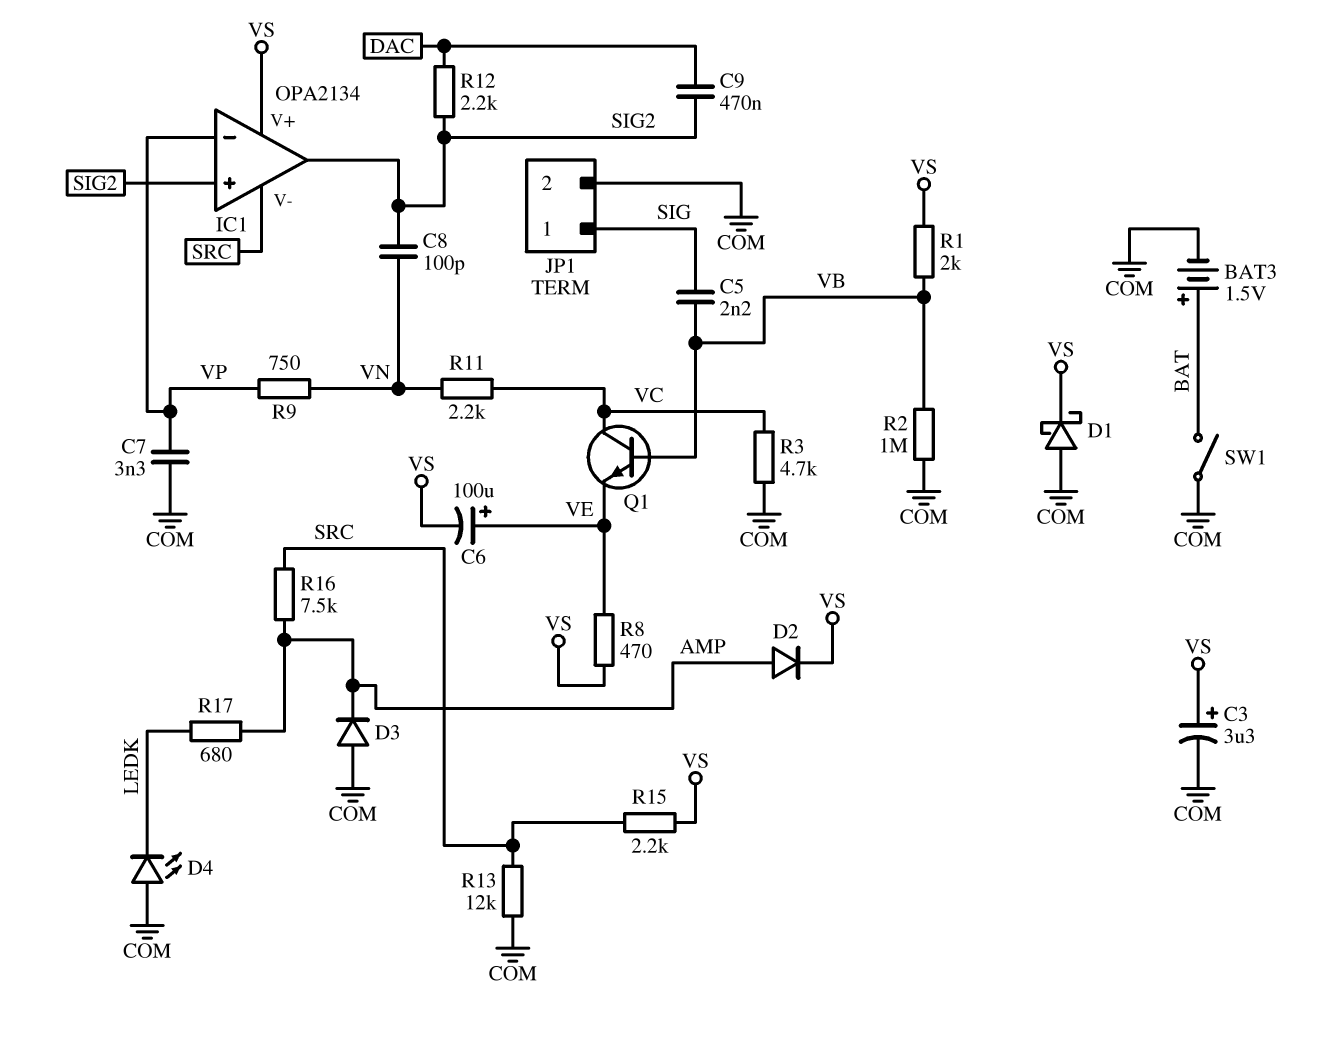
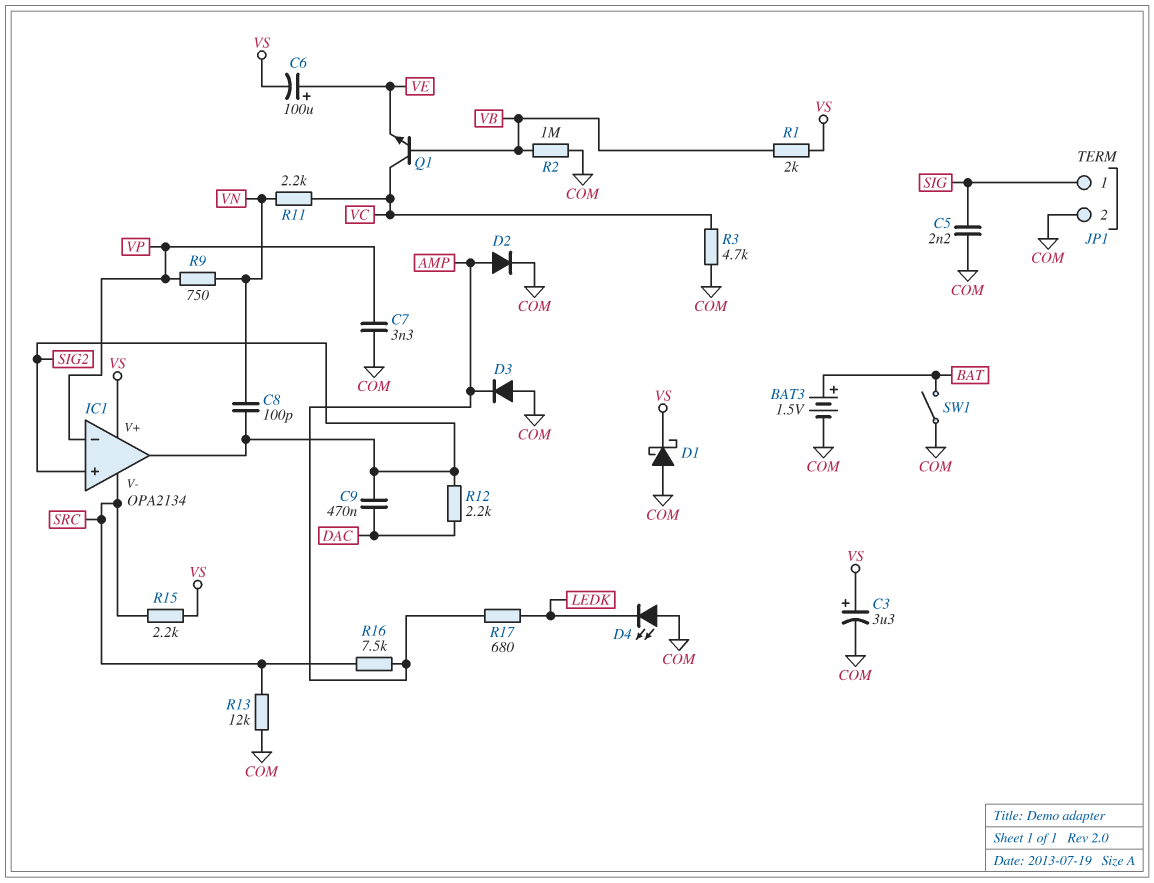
C5: 2.2nF (SIG, VB) -> 2.2nF (COM, SIG)
D2: diode (A AMP, K VS) -> diode (A AMP, K COM)
R8: 470 (VE, VS) -> none

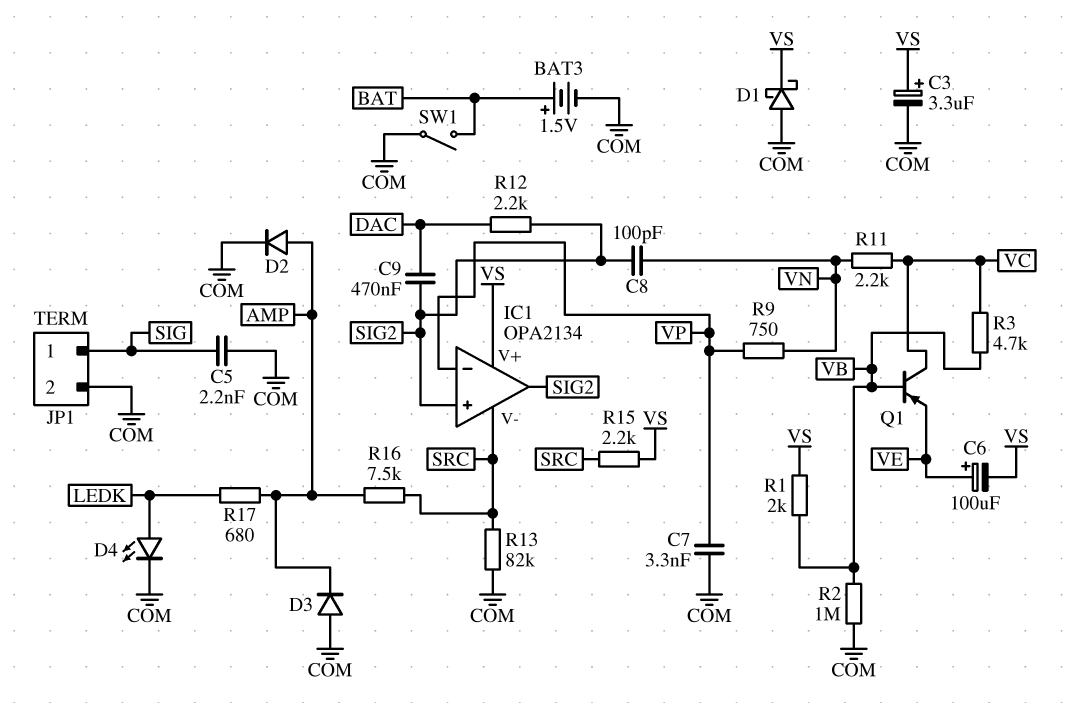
D4: LED (A COM, K LEDK) -> LED (A LEDK, K COM)
Q1: NPN (B VB, C VC, E VE) -> PNP (B VB, C VC, E VE)
R3: 4.7k (COM, VC) -> 4.7k (VB, VC)
R13: 12k (COM, SRC) -> 82k (COM, SRC)

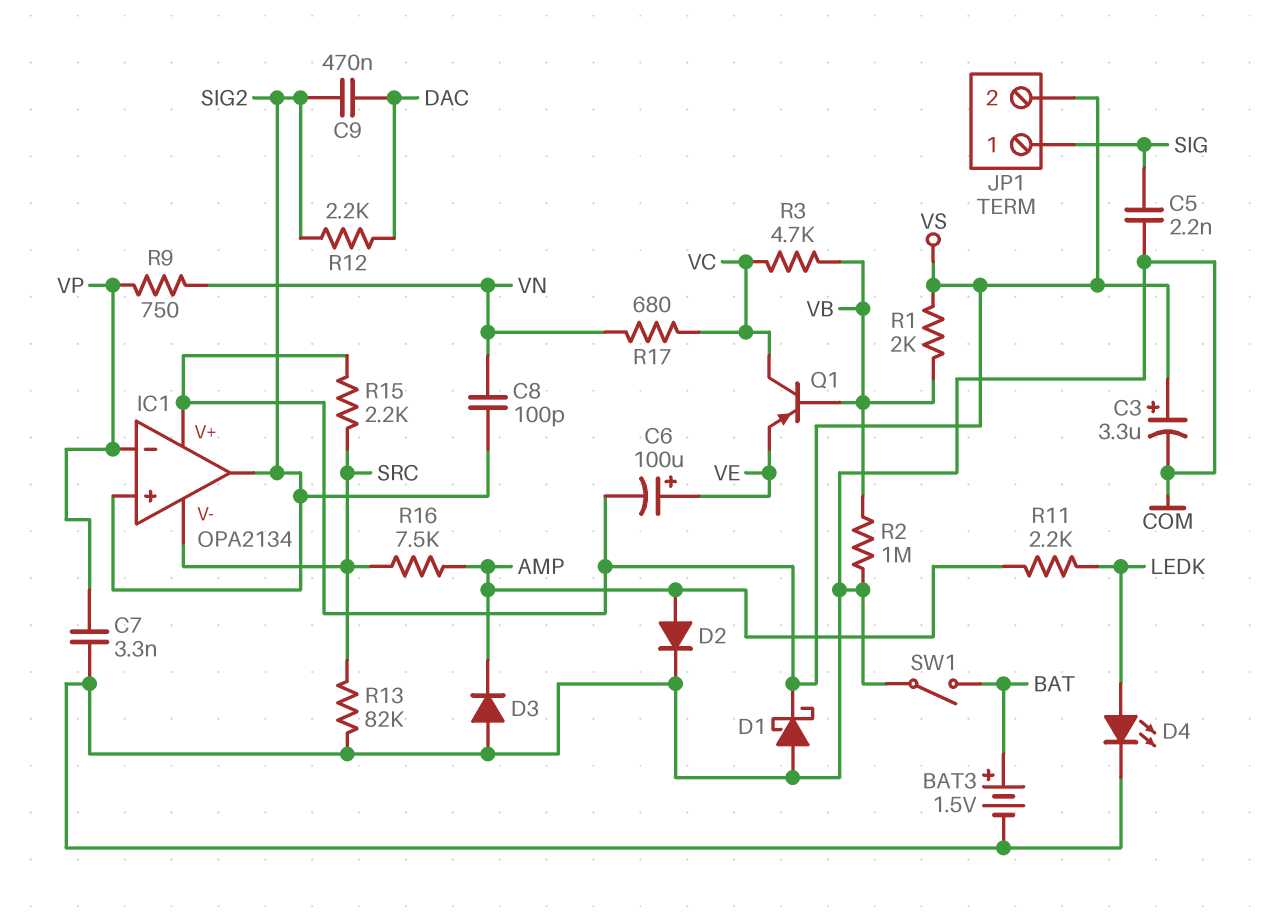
JP1 pin 2: COM -> VS
R11: 2.2k (VC, VN) -> 2.2k (AMP, LEDK)
R17: 680 (AMP, LEDK) -> 680 (VC, VN)

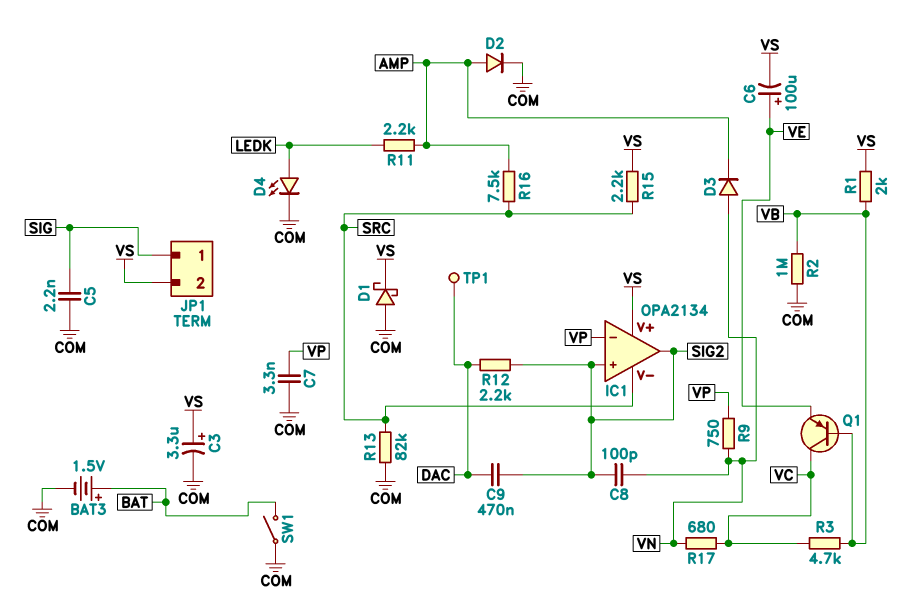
D3: diode (A COM, K AMP) -> diode (A VN, K AMP)
TP1: none -> test point (DAC)

